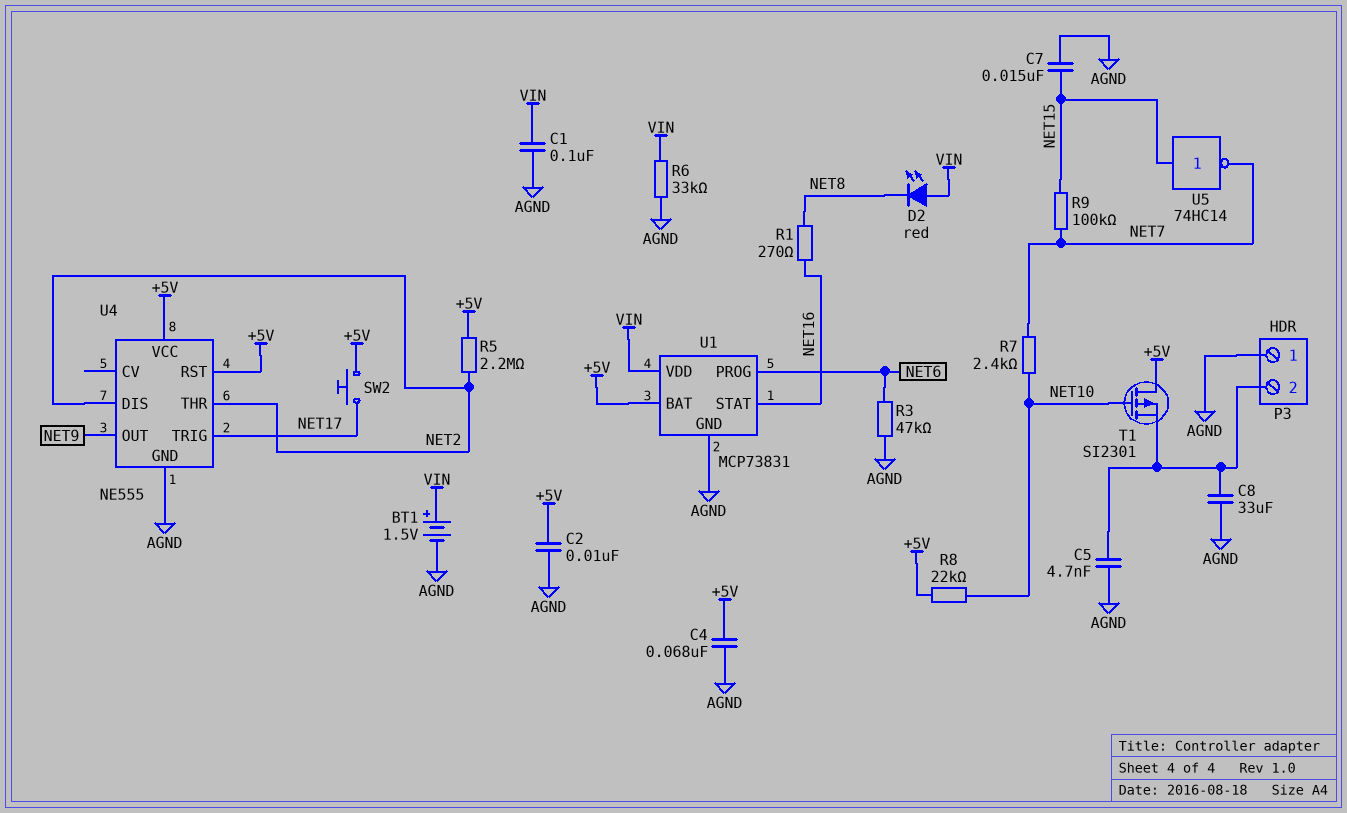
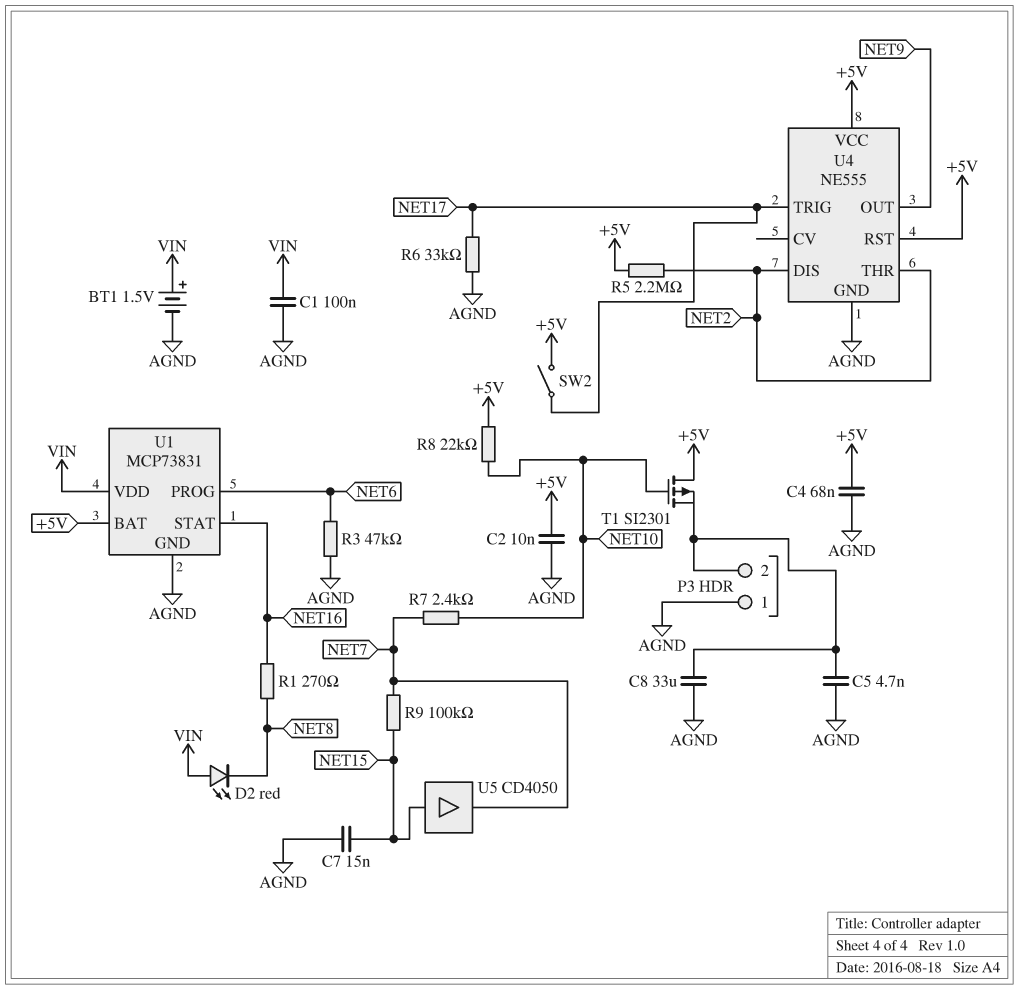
R6: 33k (AGND, VIN) -> 33k (AGND, NET17)
SW2: button (+5V, NET17) -> switch (+5V, NET17)
U5: NOT 74HC14 (in NET15, out NET7) -> buffer CD4050 (in NET15, out NET7)

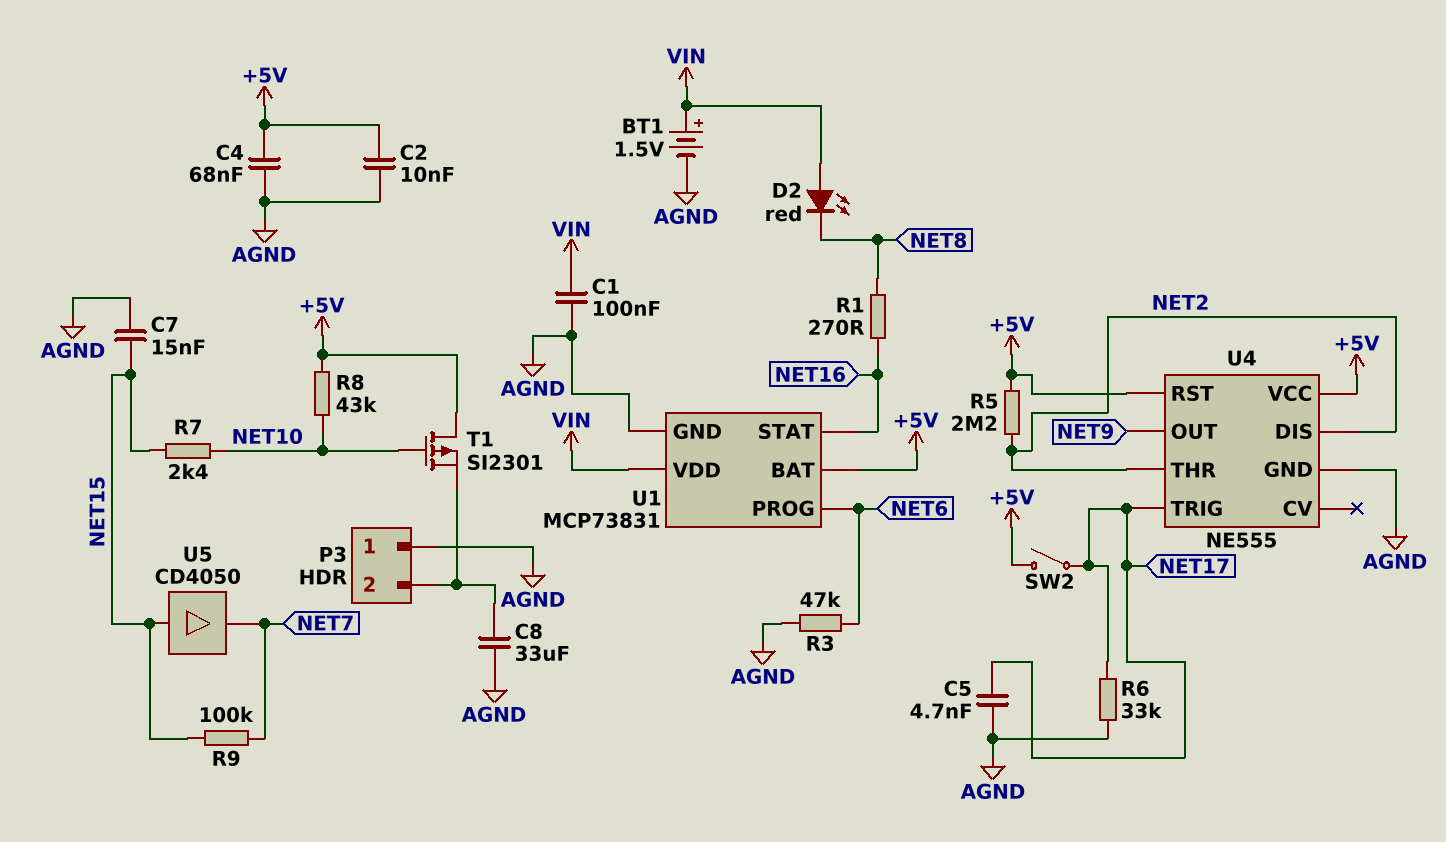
C5: 4.7nF (AGND, P3/2) -> 4.7nF (AGND, NET17)
R7: 2.4k (NET7, NET10) -> 2.4k (NET10, NET15)
R8: 22k (+5V, NET10) -> 43k (+5V, NET10)

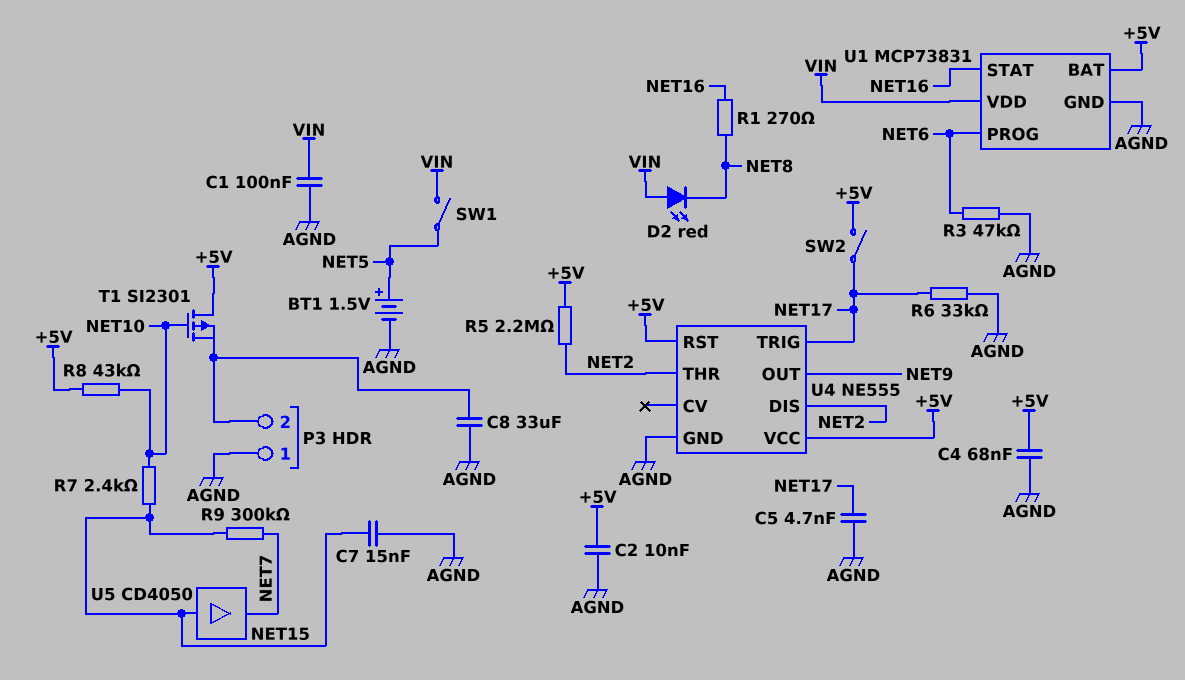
BT1: 1.5V (plus VIN, minus AGND) -> 1.5V (plus NET5, minus AGND)
R9: 100k (NET7, NET15) -> 300k (NET7, NET15)
SW1: none -> switch (NET5, VIN)

